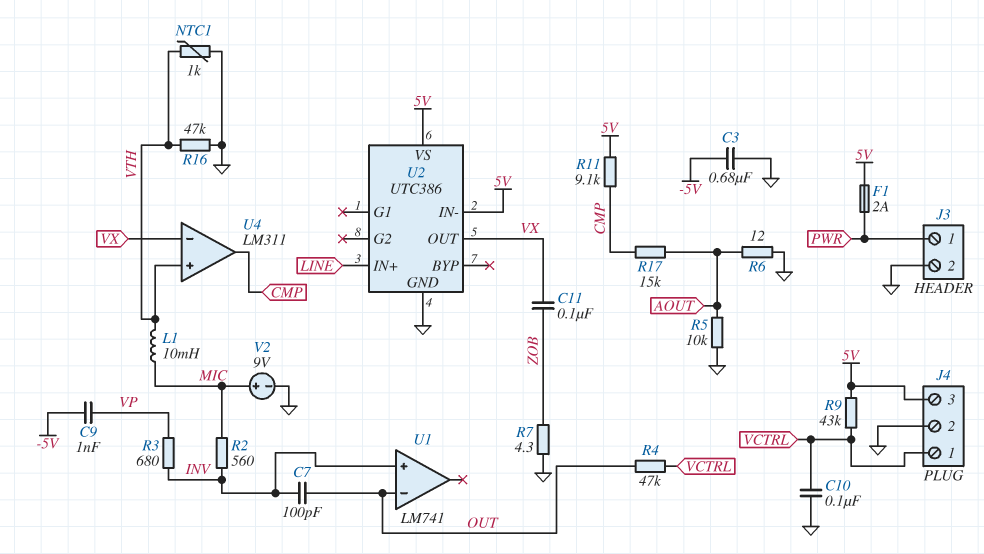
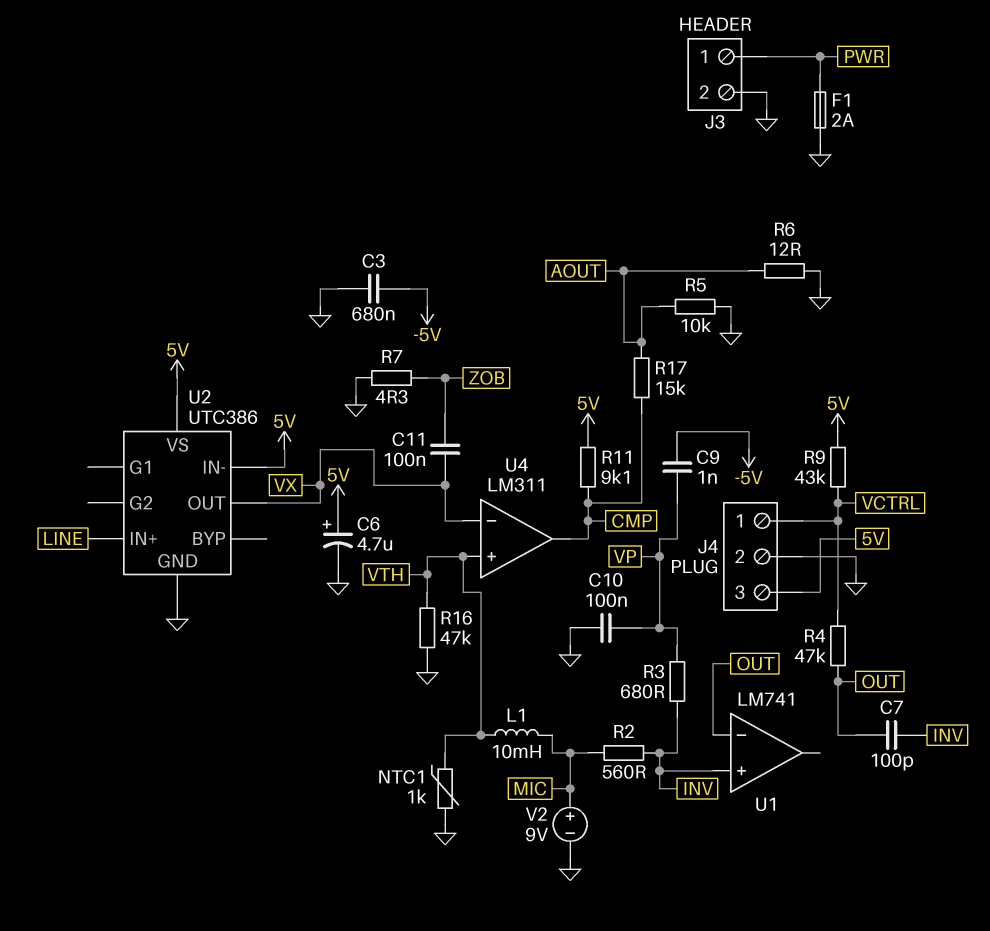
C6: none -> 4.7uF (plus 5V, minus GND)
C10: 100nF (GND, VCTRL) -> 100nF (GND, VP)
F1: 2A (5V, PWR) -> 2A (GND, PWR)

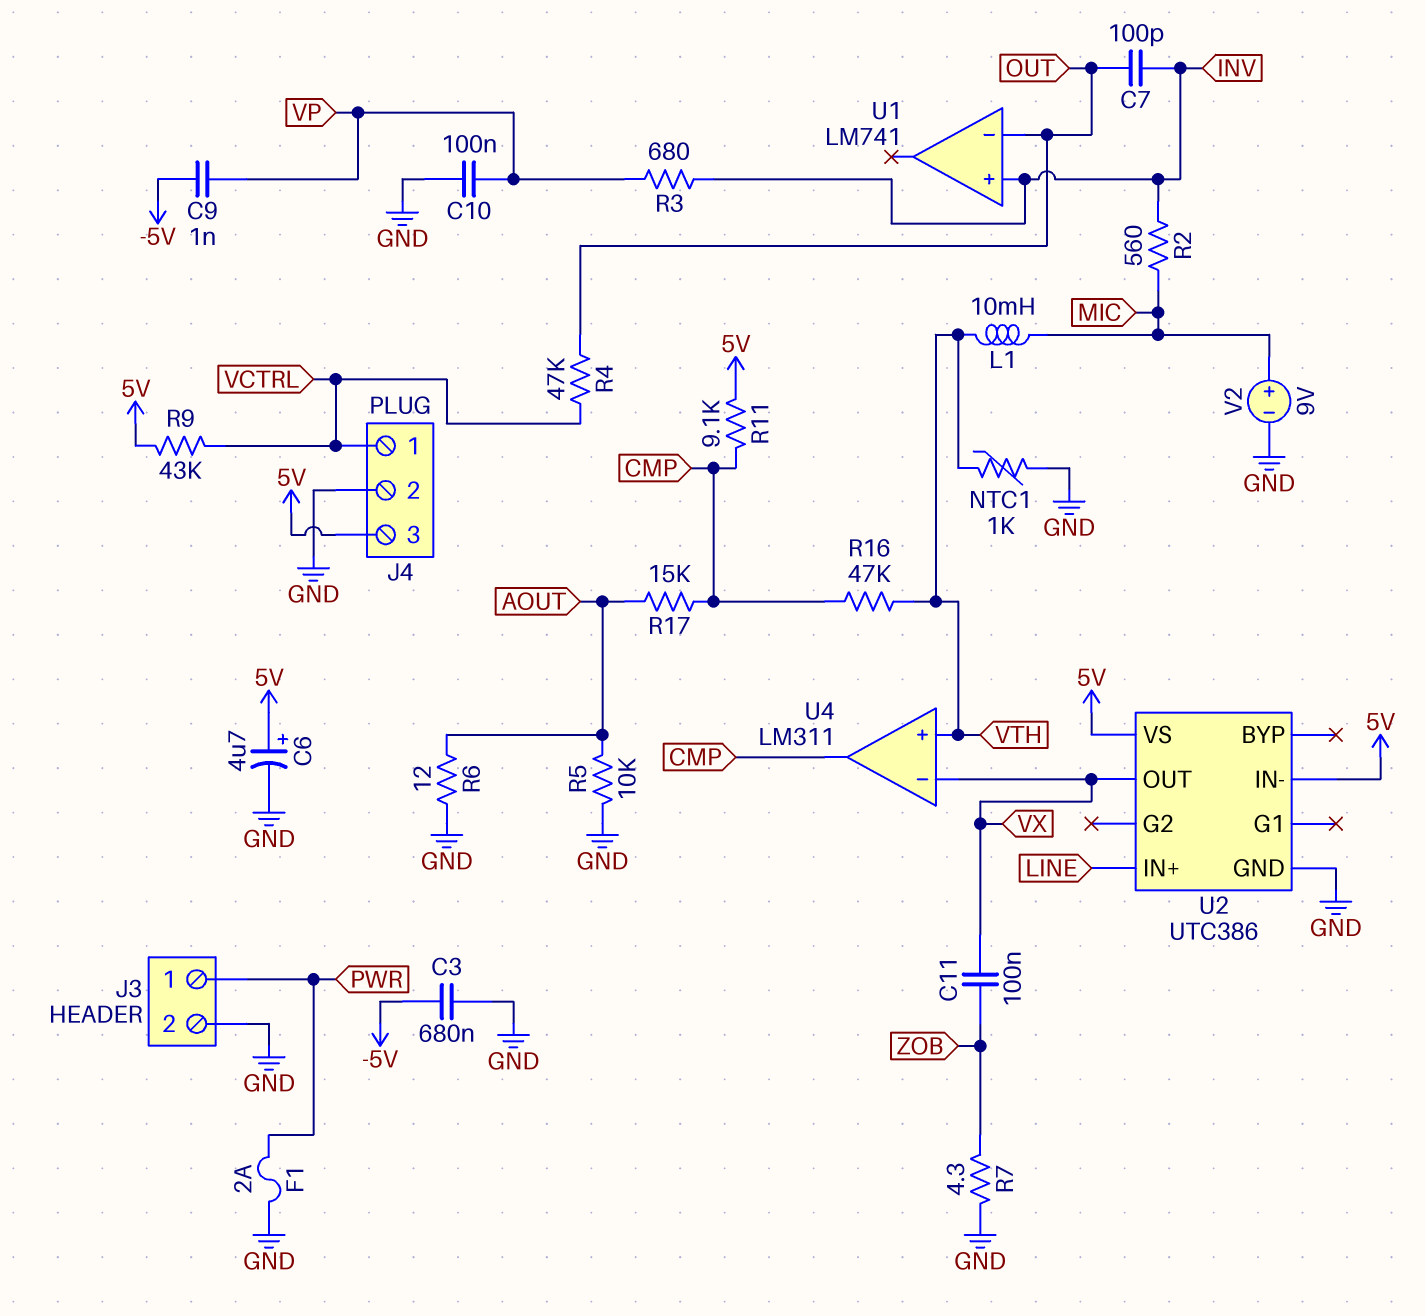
R16: 47k (GND, VTH) -> 47k (CMP, VTH)

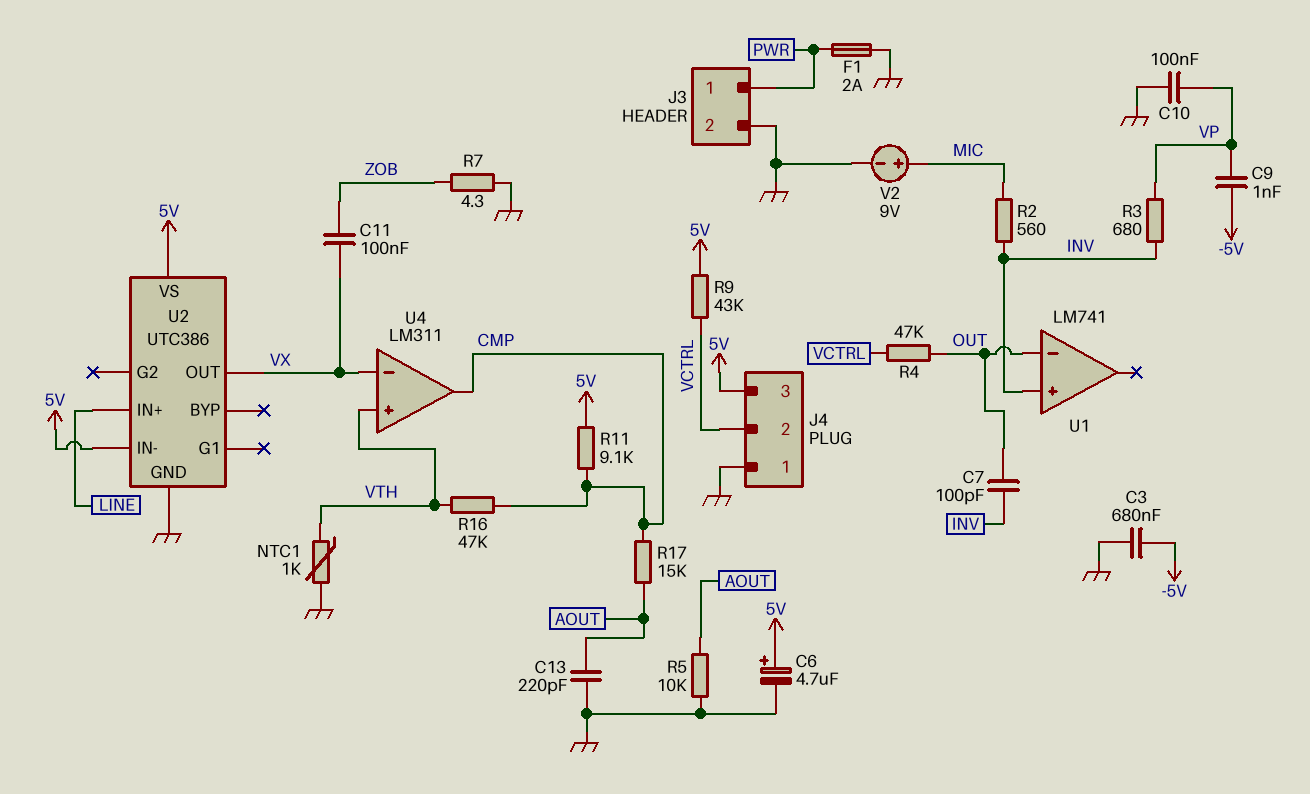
C13: none -> 220pF (AOUT, GND)
J4 pin 1: VCTRL -> GND
J4 pin 2: GND -> VCTRL
L1: 10mH (MIC, VTH) -> none
R6: 12 (AOUT, GND) -> none

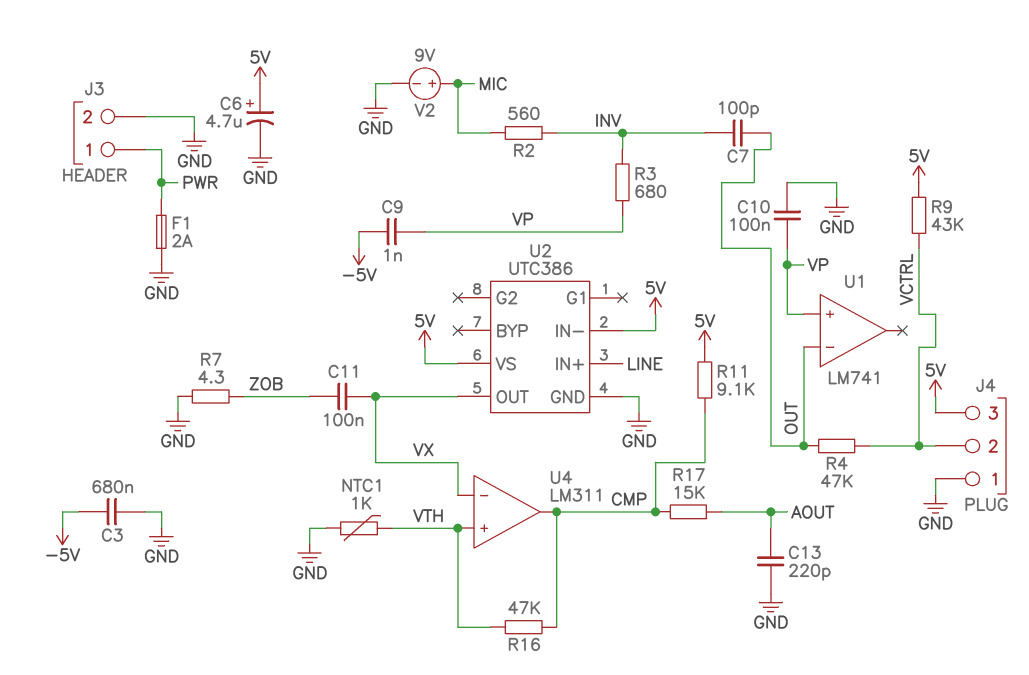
R5: 10k (AOUT, GND) -> none
U1 pin in+: INV -> VP

